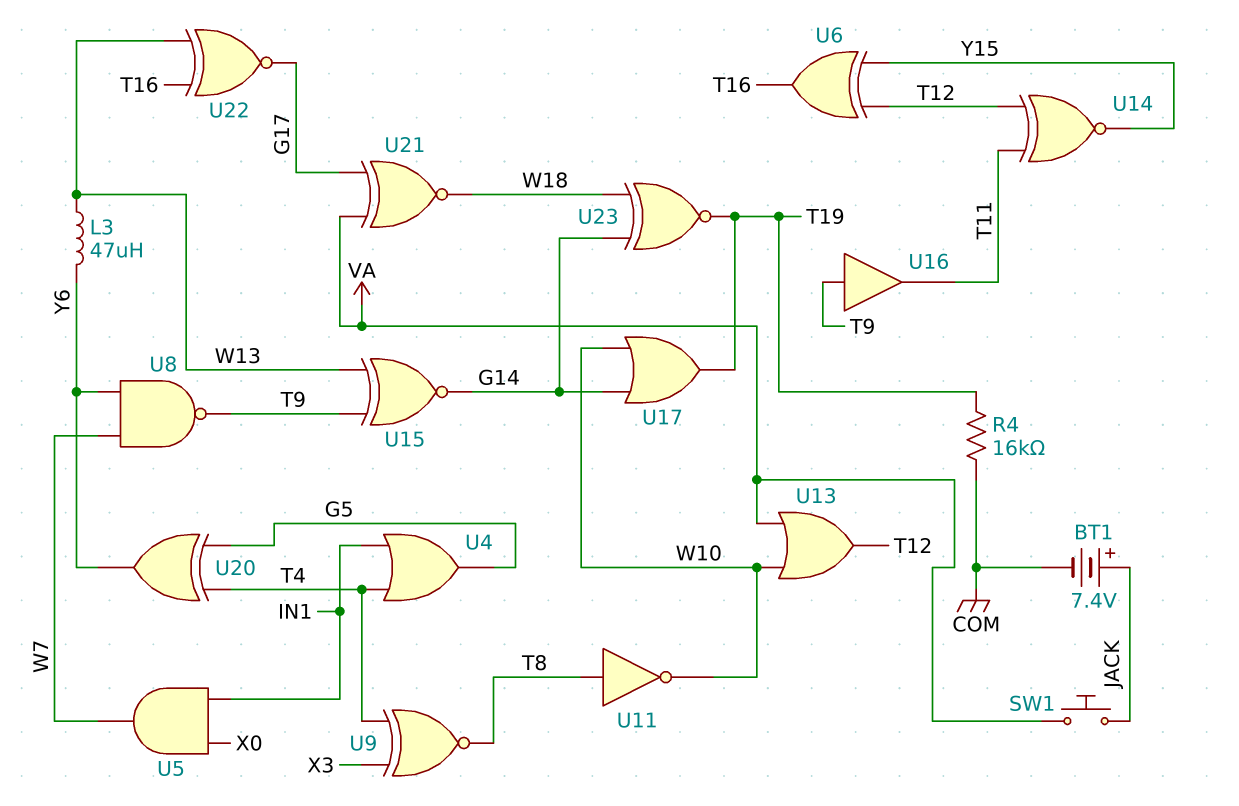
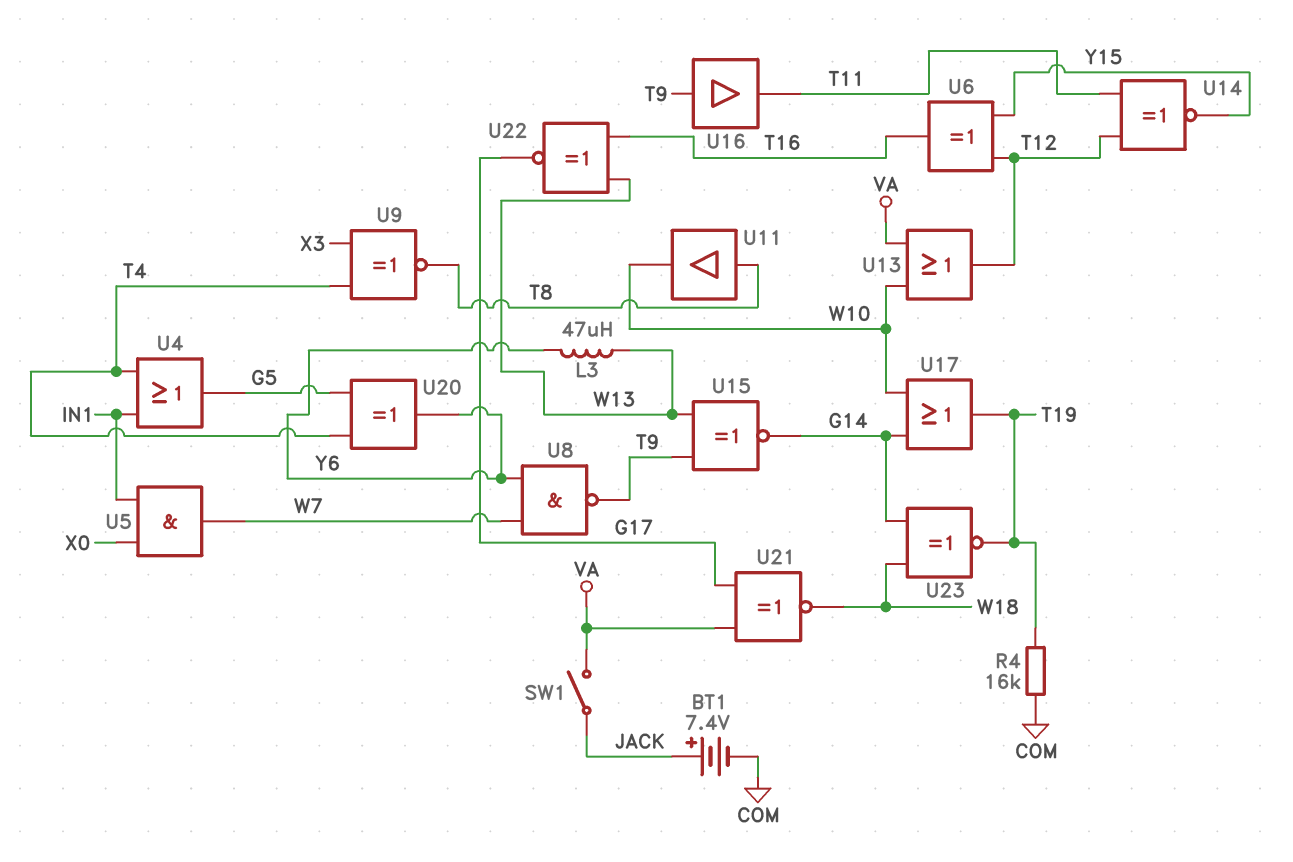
SW1: button (JACK, VA) -> switch (JACK, VA)
U11: NOT (in T8, out W10) -> buffer (in T8, out W10)

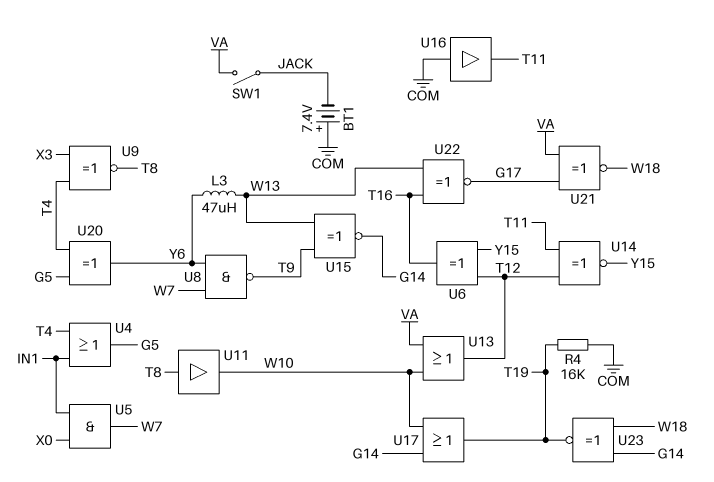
BT1: 7.4V (plus JACK, minus COM) -> 7.4V (plus COM, minus JACK)
U16: buffer (in T9, out T11) -> buffer (in COM, out T11)

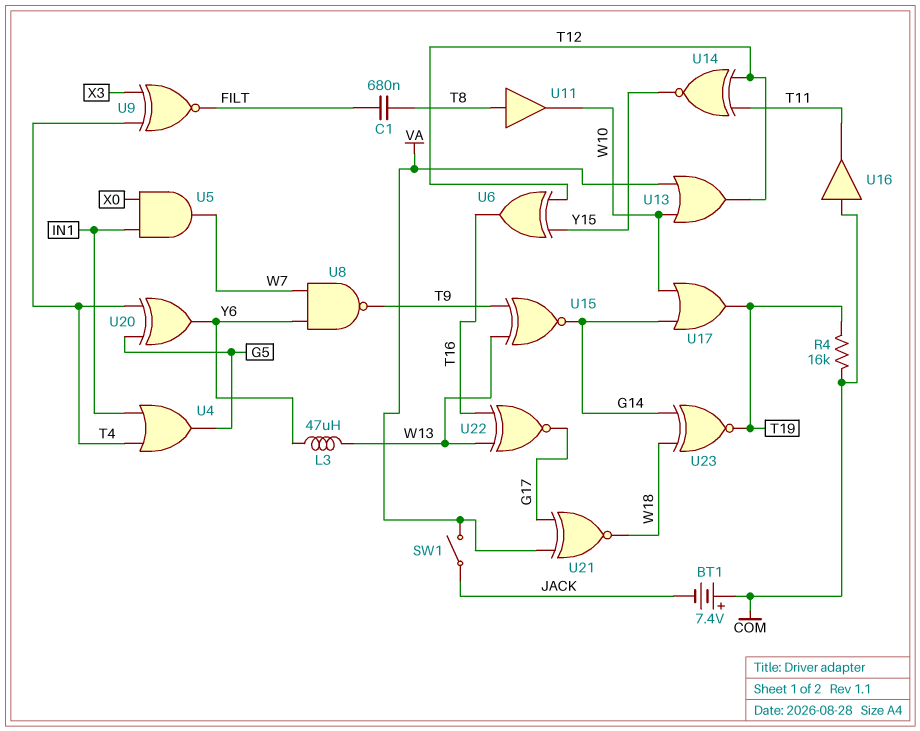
C1: none -> 680nF (FILT, T8)
U9: XNOR (in T4, in X3, out T8) -> XNOR (in T4, in X3, out FILT)

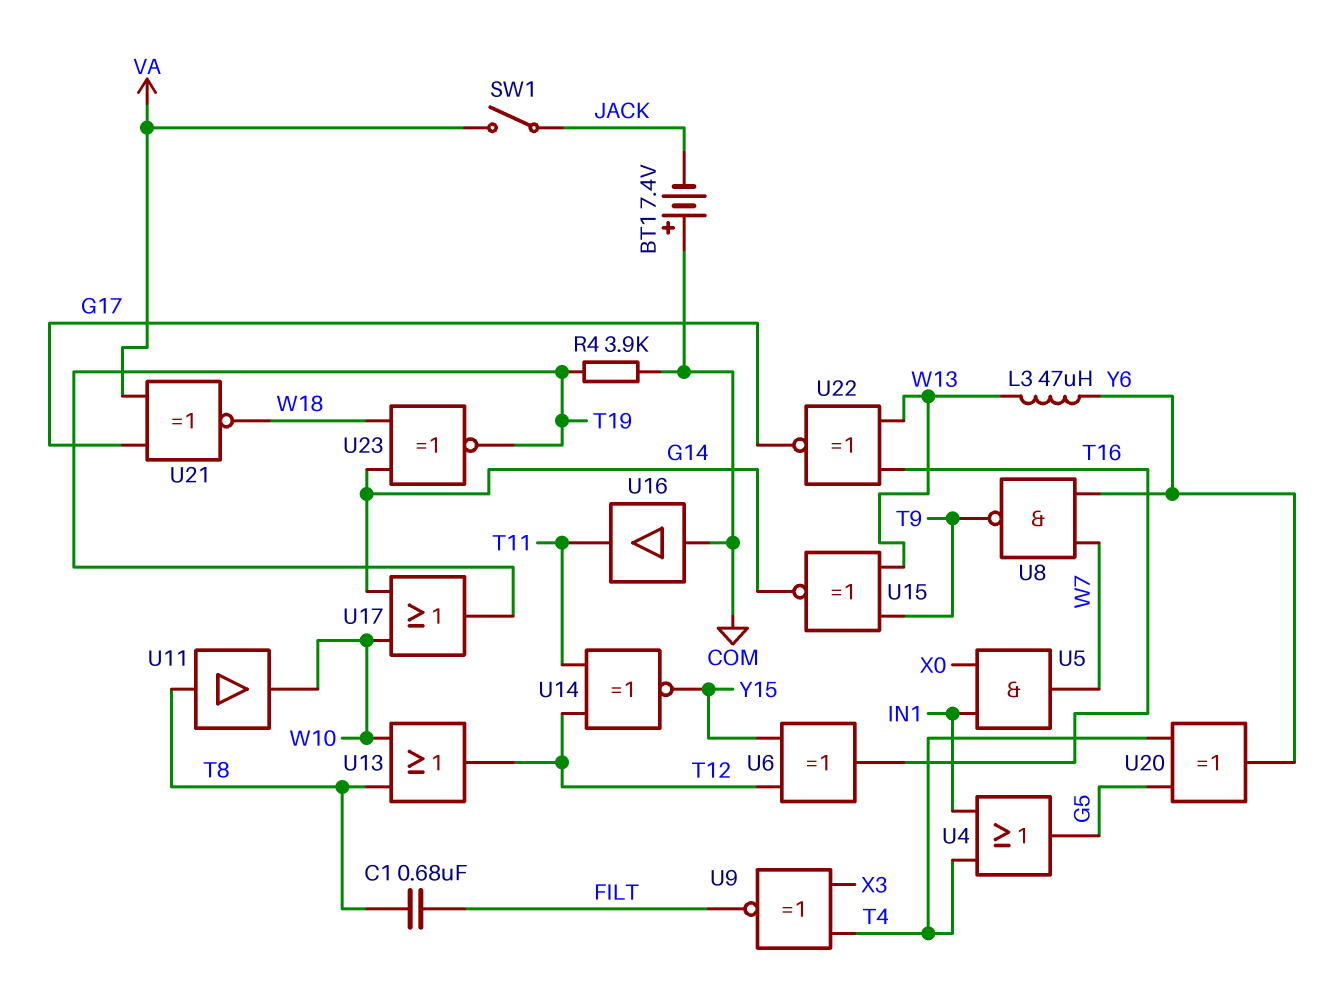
R4: 16k (COM, T19) -> 3.9k (COM, T19)
U13: OR (in VA, in W10, out T12) -> OR (in T8, in W10, out T12)

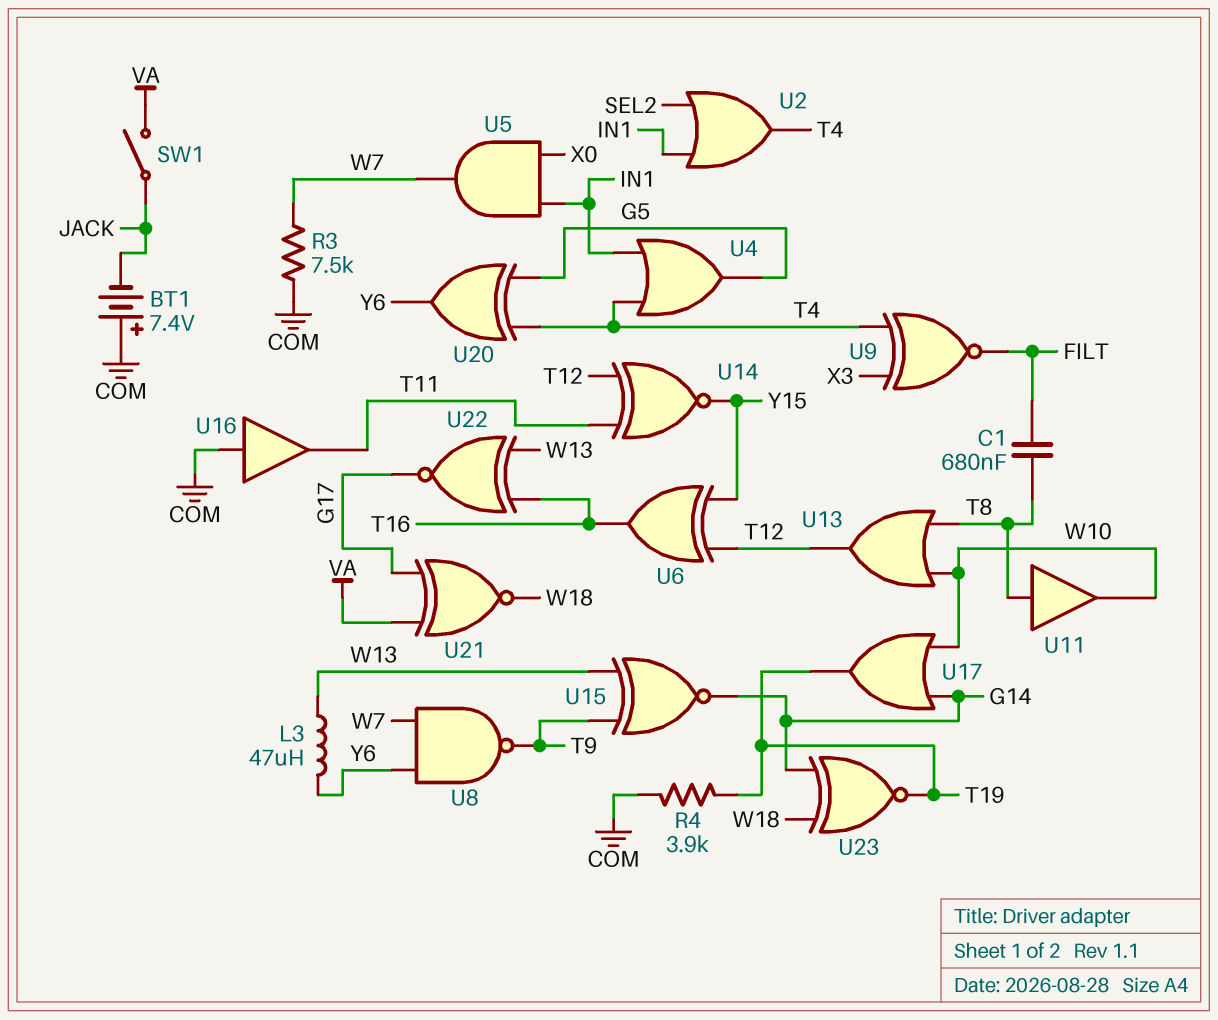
R3: none -> 7.5k (COM, W7)
U2: none -> OR (in IN1, in SEL2, out T4)

